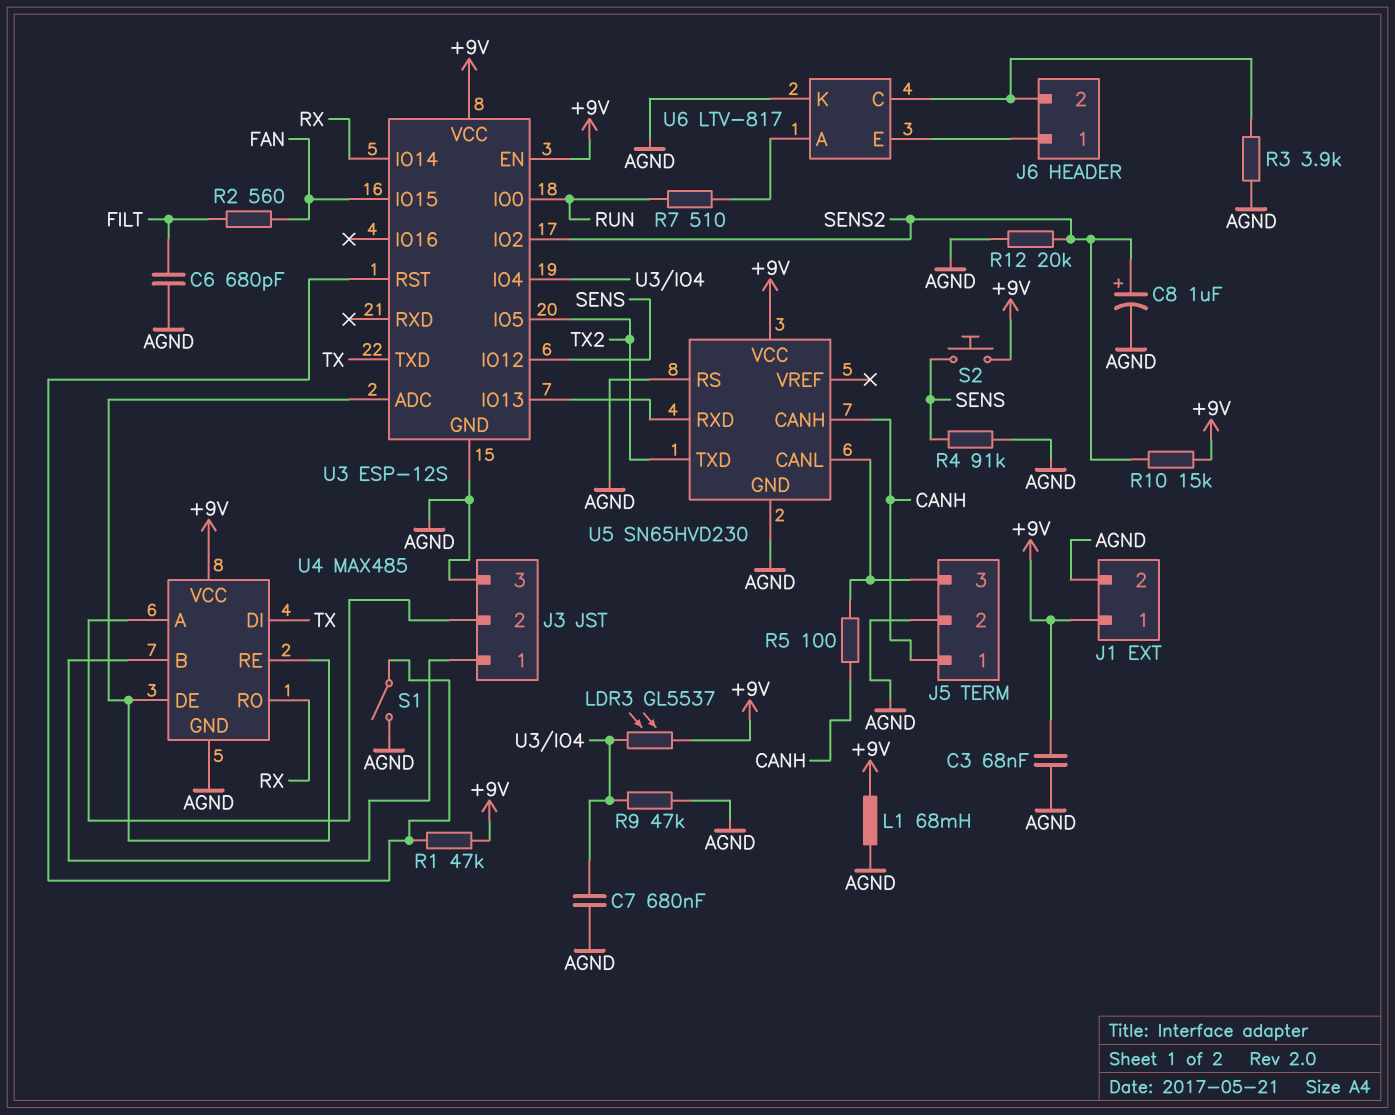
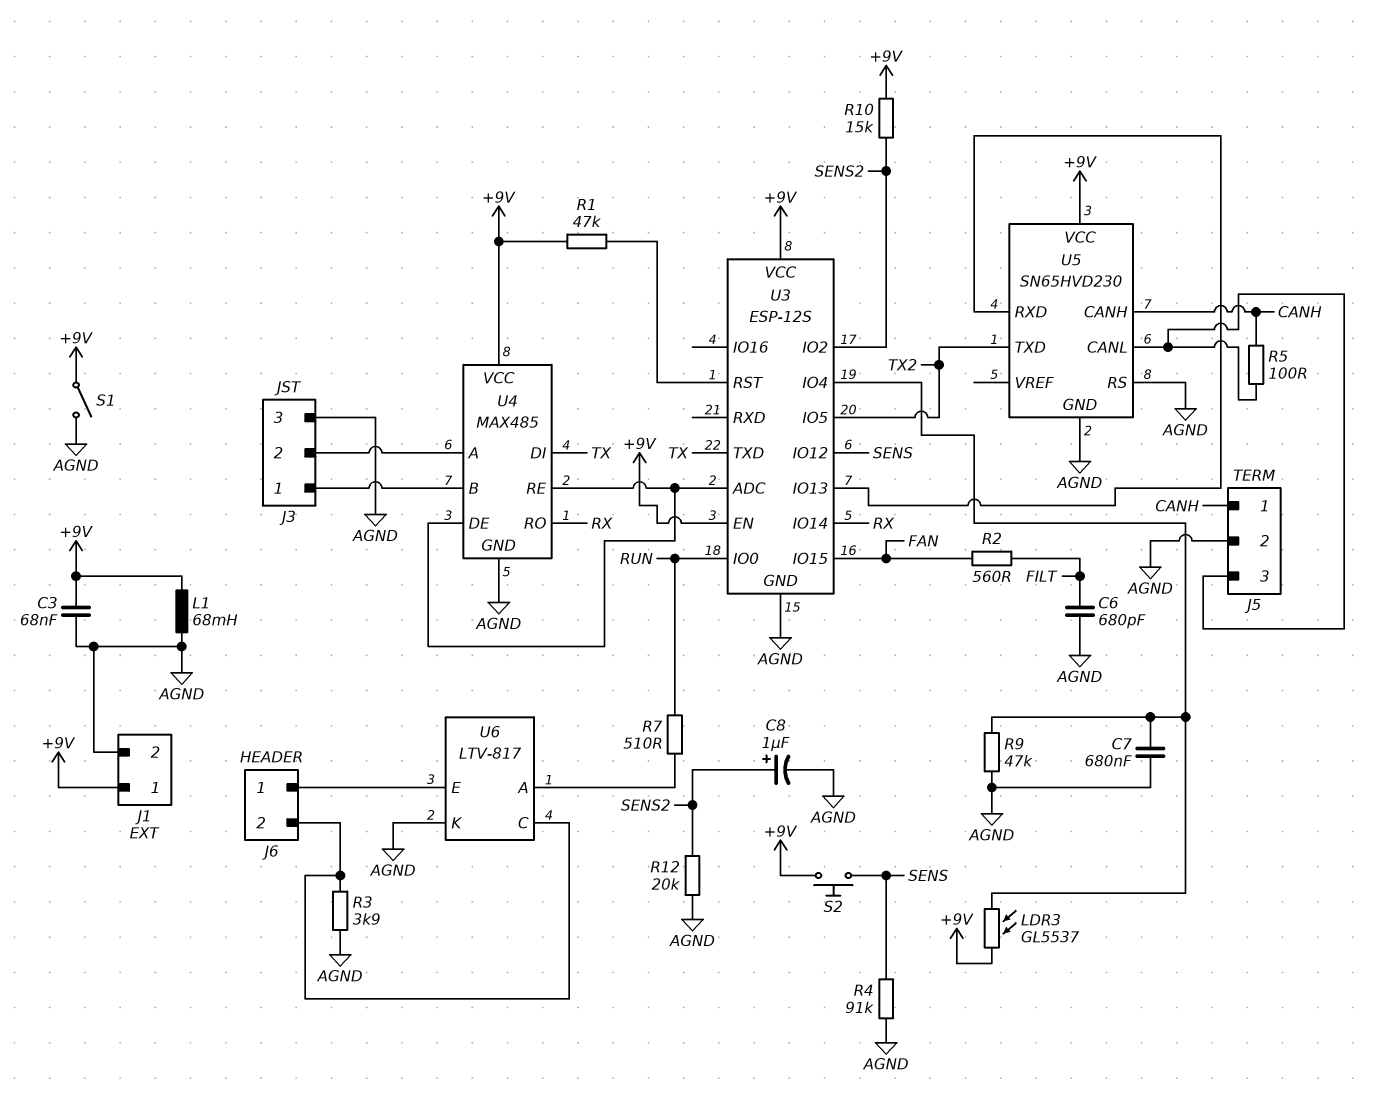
S1: switch (AGND, U3/RST) -> switch (+9V, AGND)

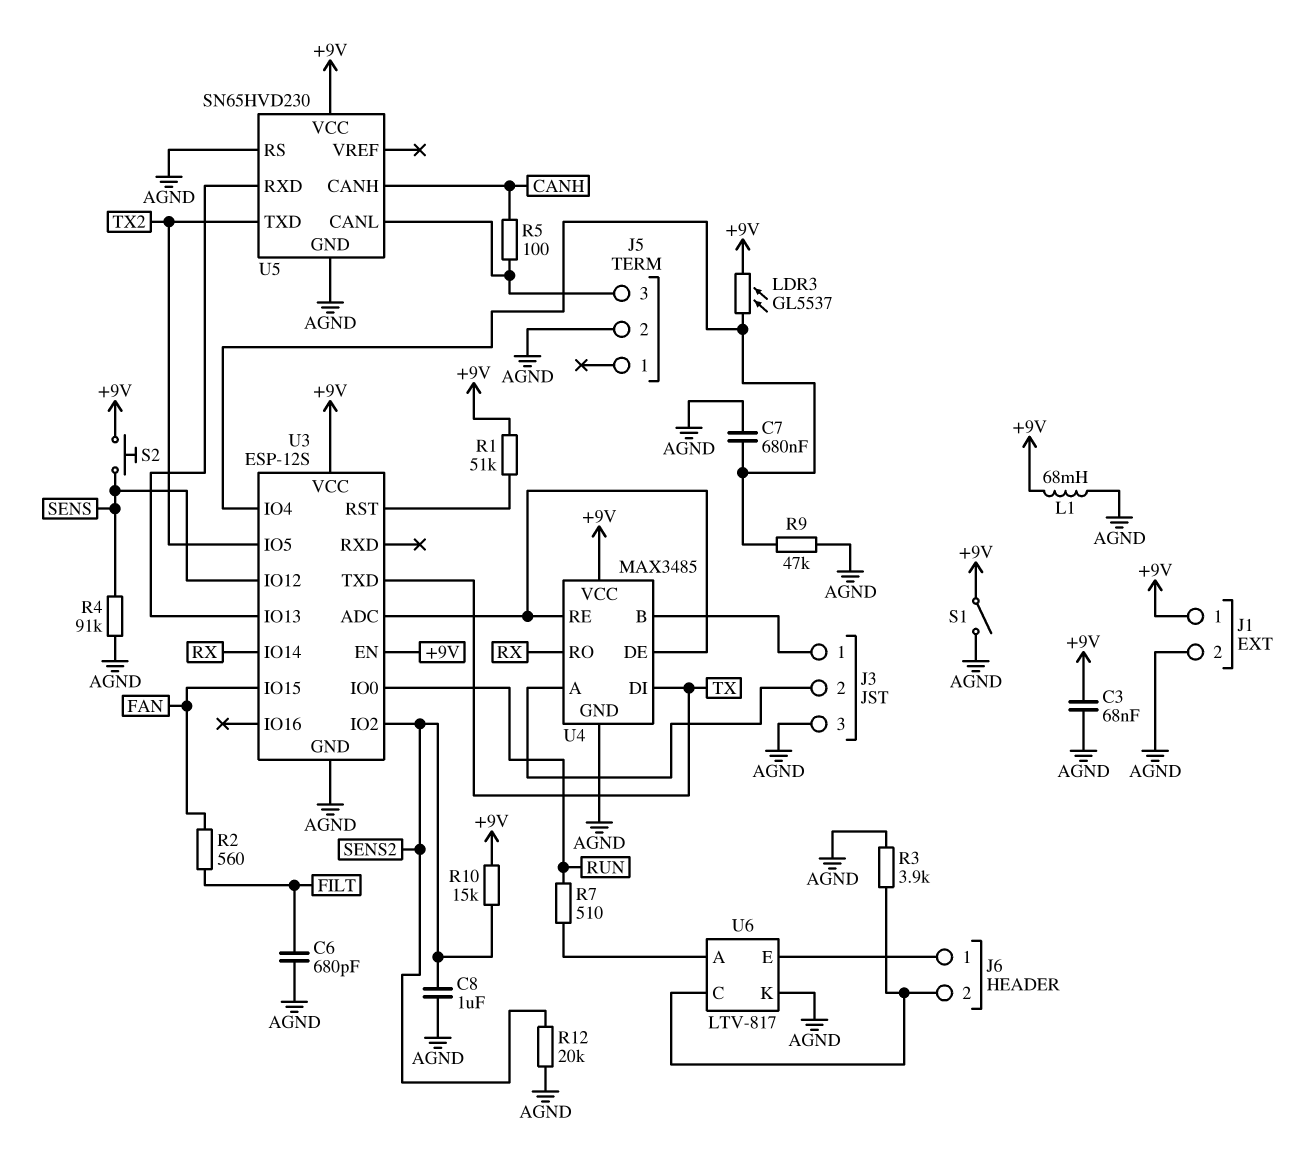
C8: 1uF (plus SENS2, minus AGND) -> 1uF (AGND, SENS2)
J5 pin 1: CANH -> none
R1: 47k (+9V, U3/RST) -> 51k (+9V, U3/RST)
U4: MAX485 -> MAX3485

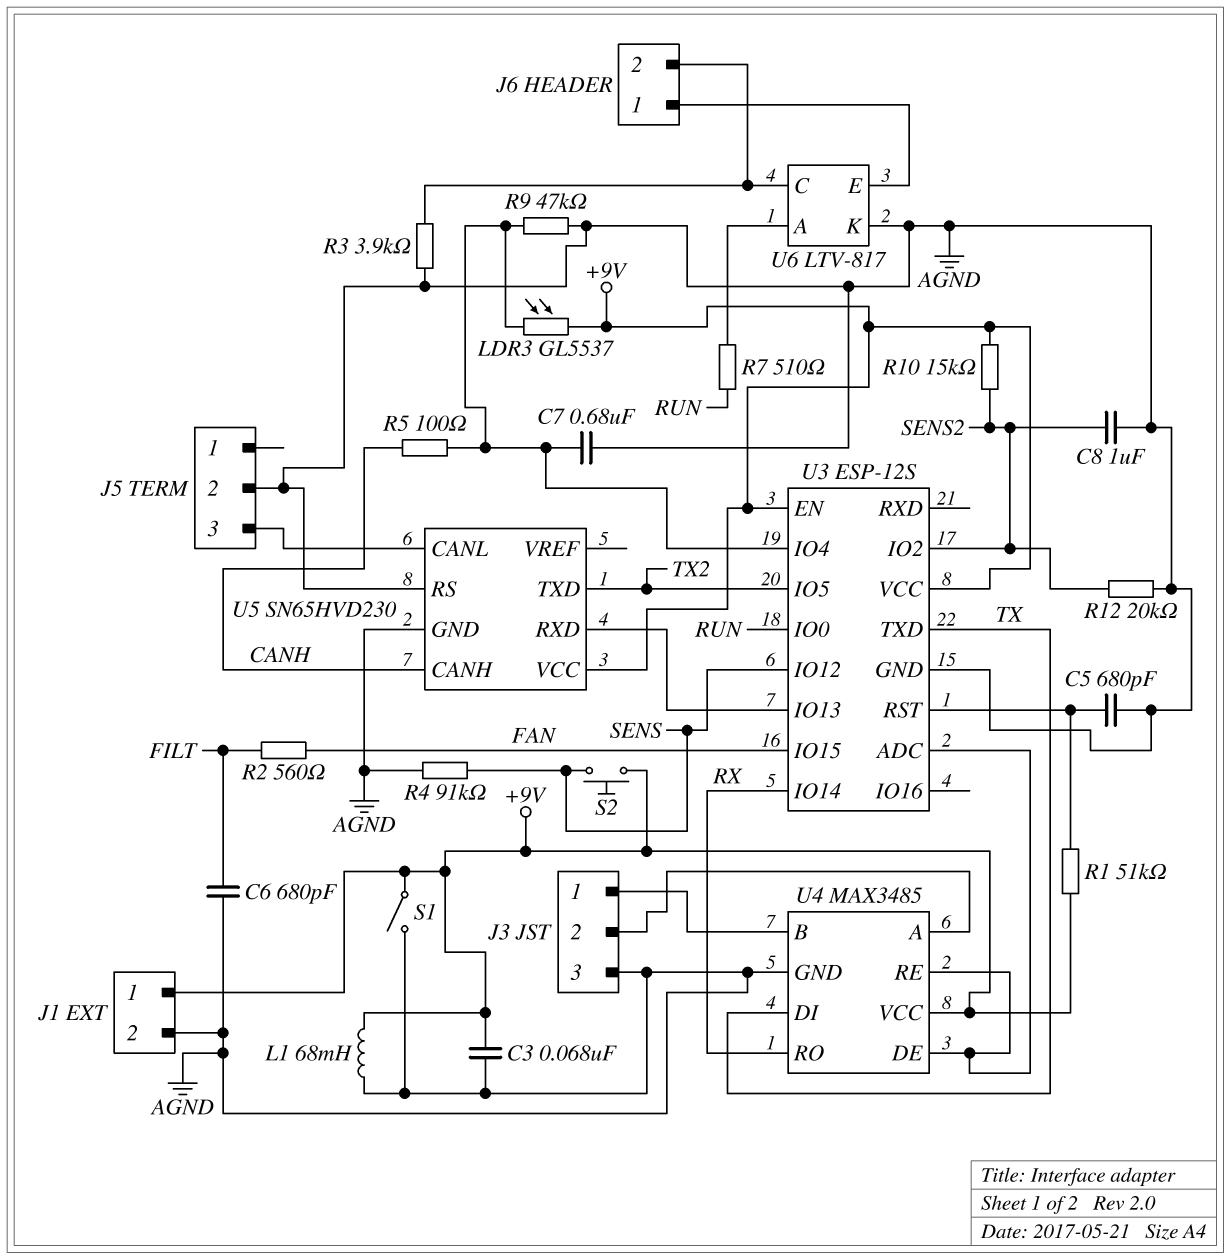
C5: none -> 680pF (AGND, U3/RST)
R5: 100 (CANH, J5/3) -> 100 (CANH, U3/IO4)

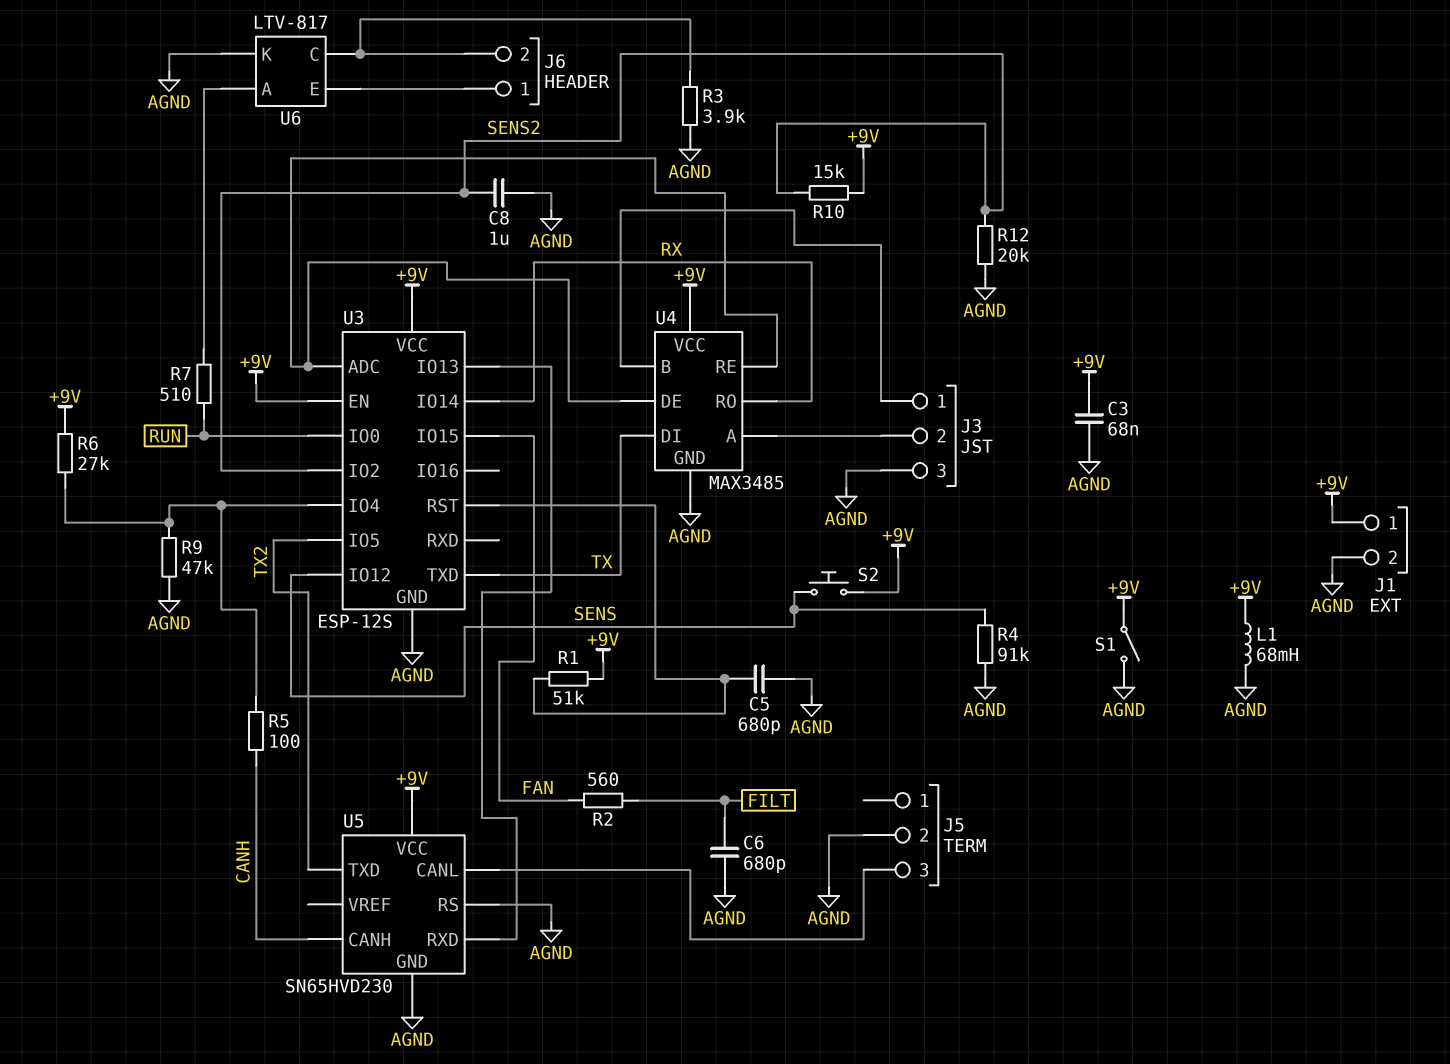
C7: 680nF (AGND, U3/IO4) -> none
LDR3: GL5537 (+9V, U3/IO4) -> none
R6: none -> 27k (+9V, U3/IO4)

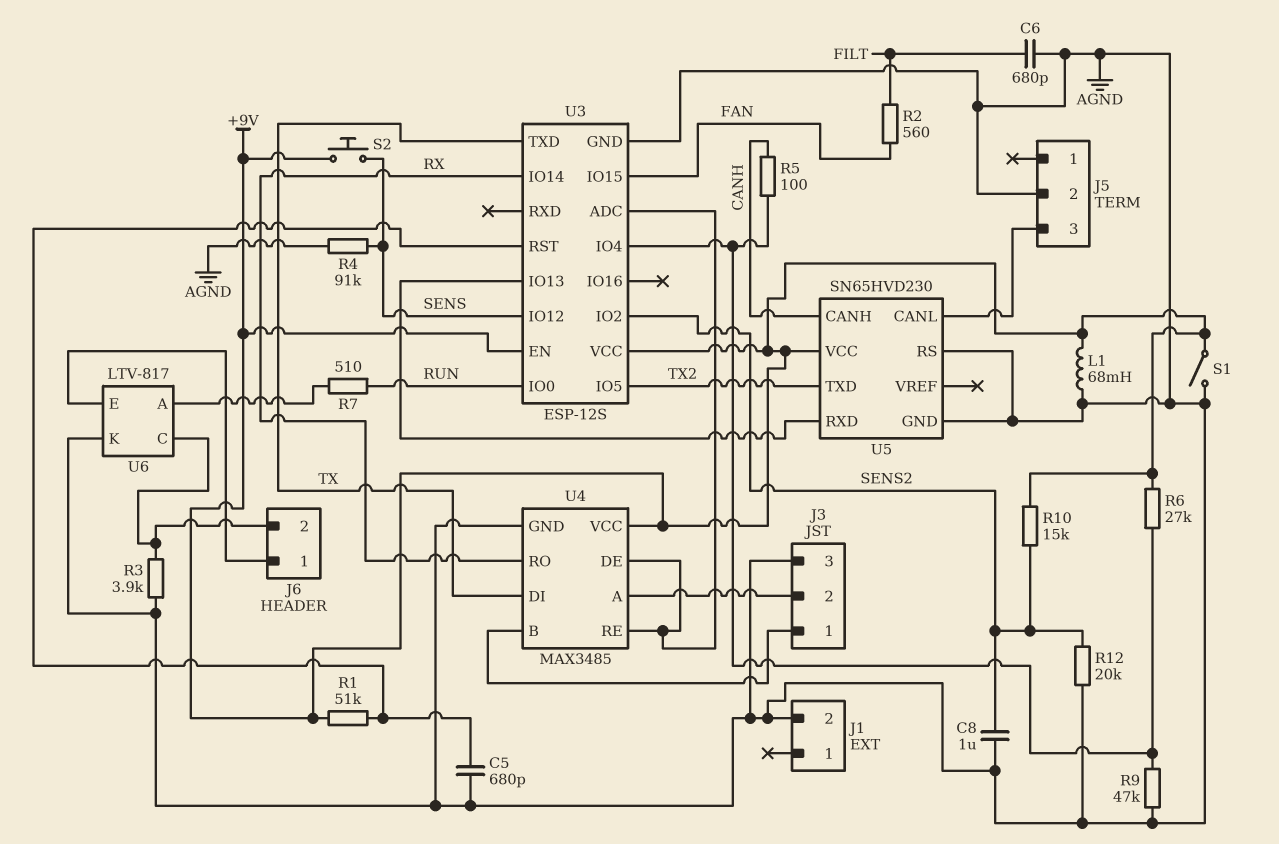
C3: 68nF (+9V, AGND) -> none
J1 pin 1: +9V -> none

